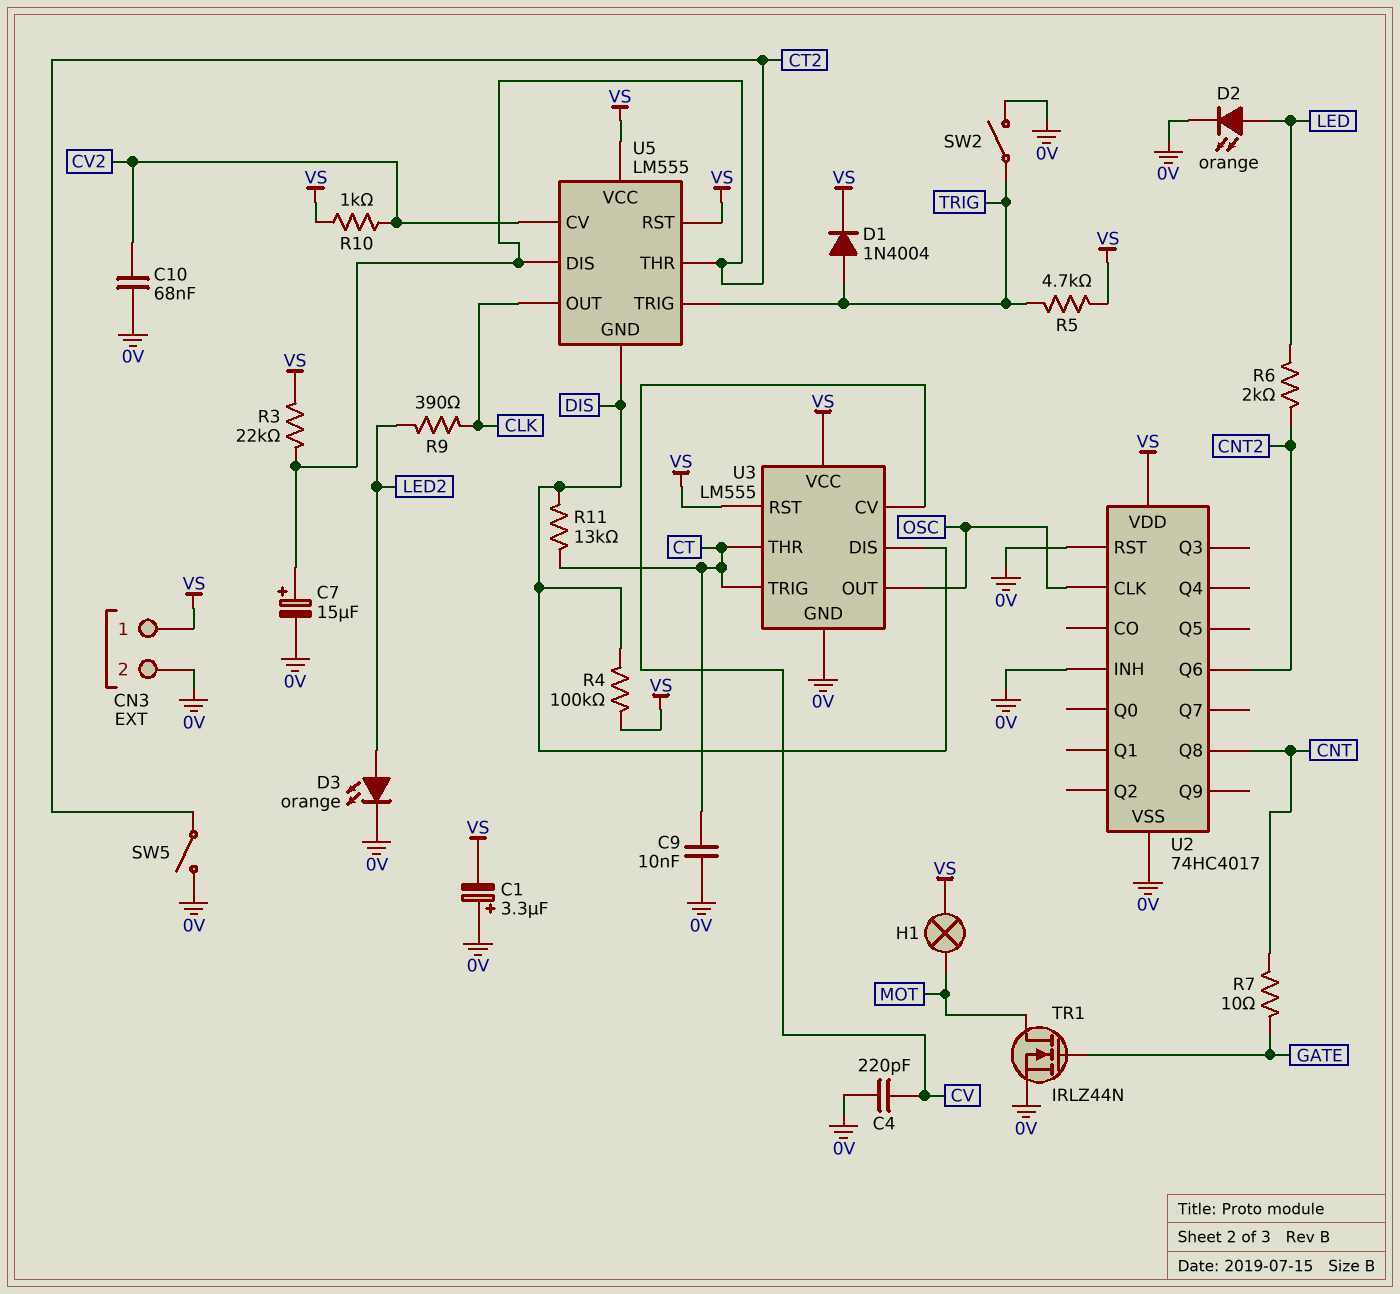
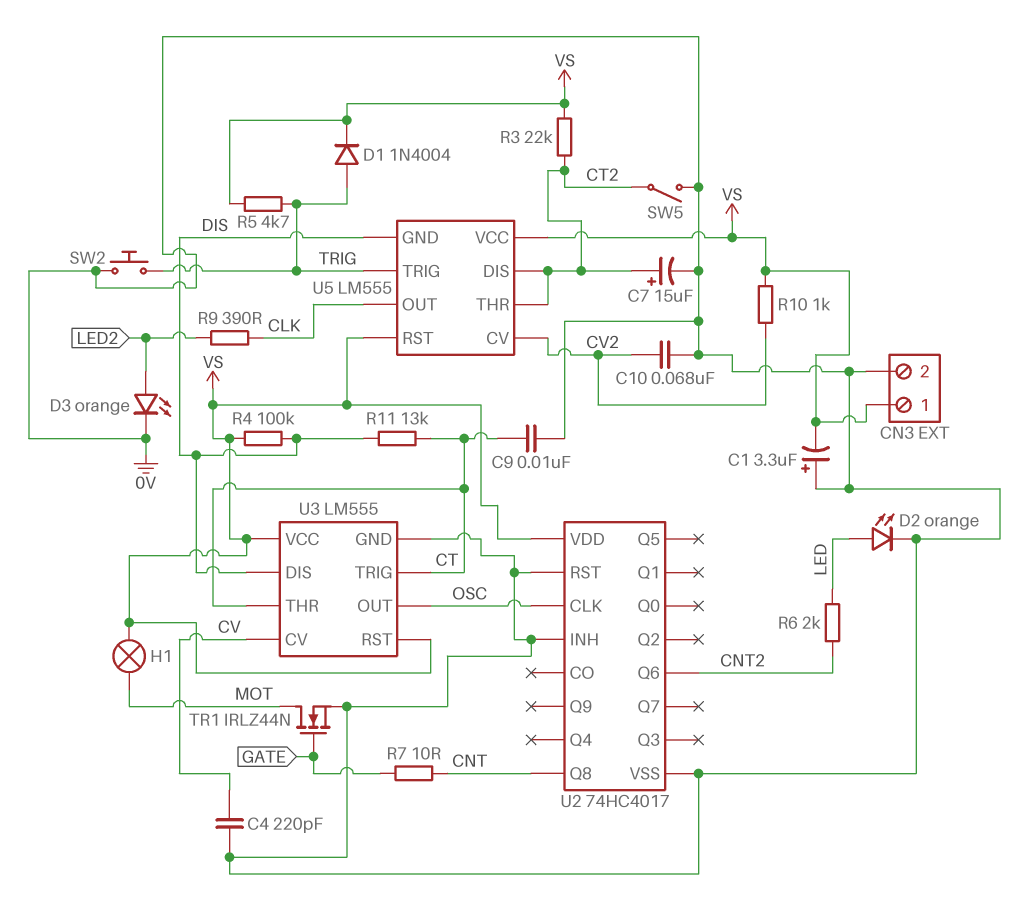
SW2: switch (0V, TRIG) -> button (0V, TRIG)

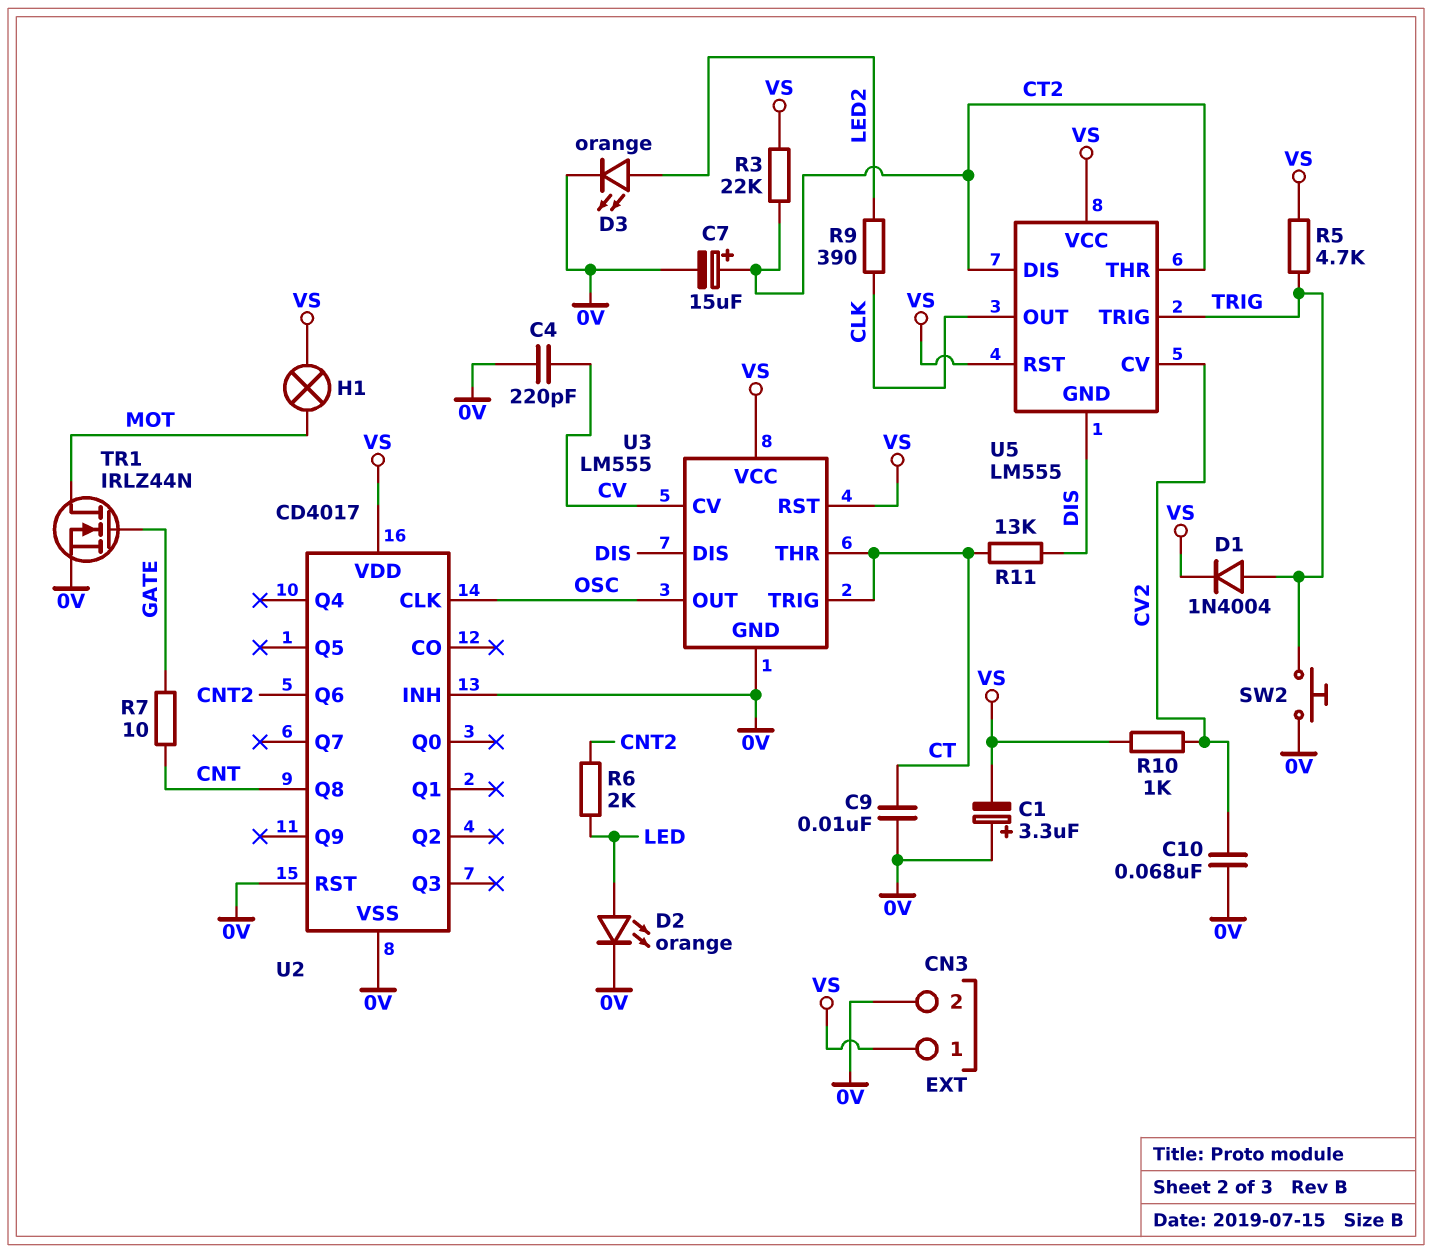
R4: 100k (DIS, VS) -> none
SW5: switch (0V, CT2) -> none
U2: 74HC4017 -> CD4017

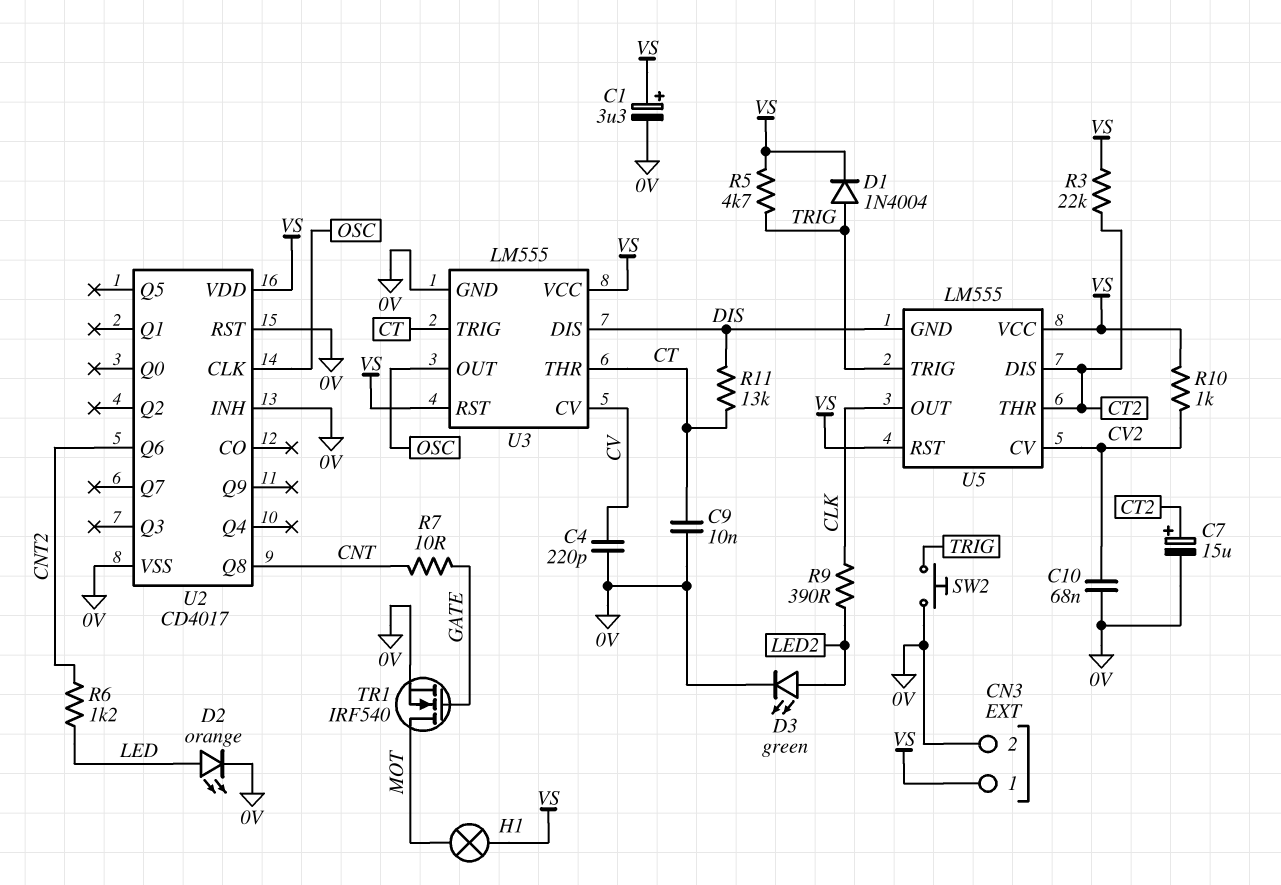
C1: 3.3uF (plus 0V, minus VS) -> 3.3uF (plus VS, minus 0V)
D3: LED orange (A LED2, K 0V) -> LED green (A LED2, K 0V)
R6: 2k (CNT2, LED) -> 1.2k (CNT2, LED)
TR1: NMOS IRLZ44N (G GATE, D MOT, S 0V) -> NMOS IRF540 (G GATE, D MOT, S 0V)

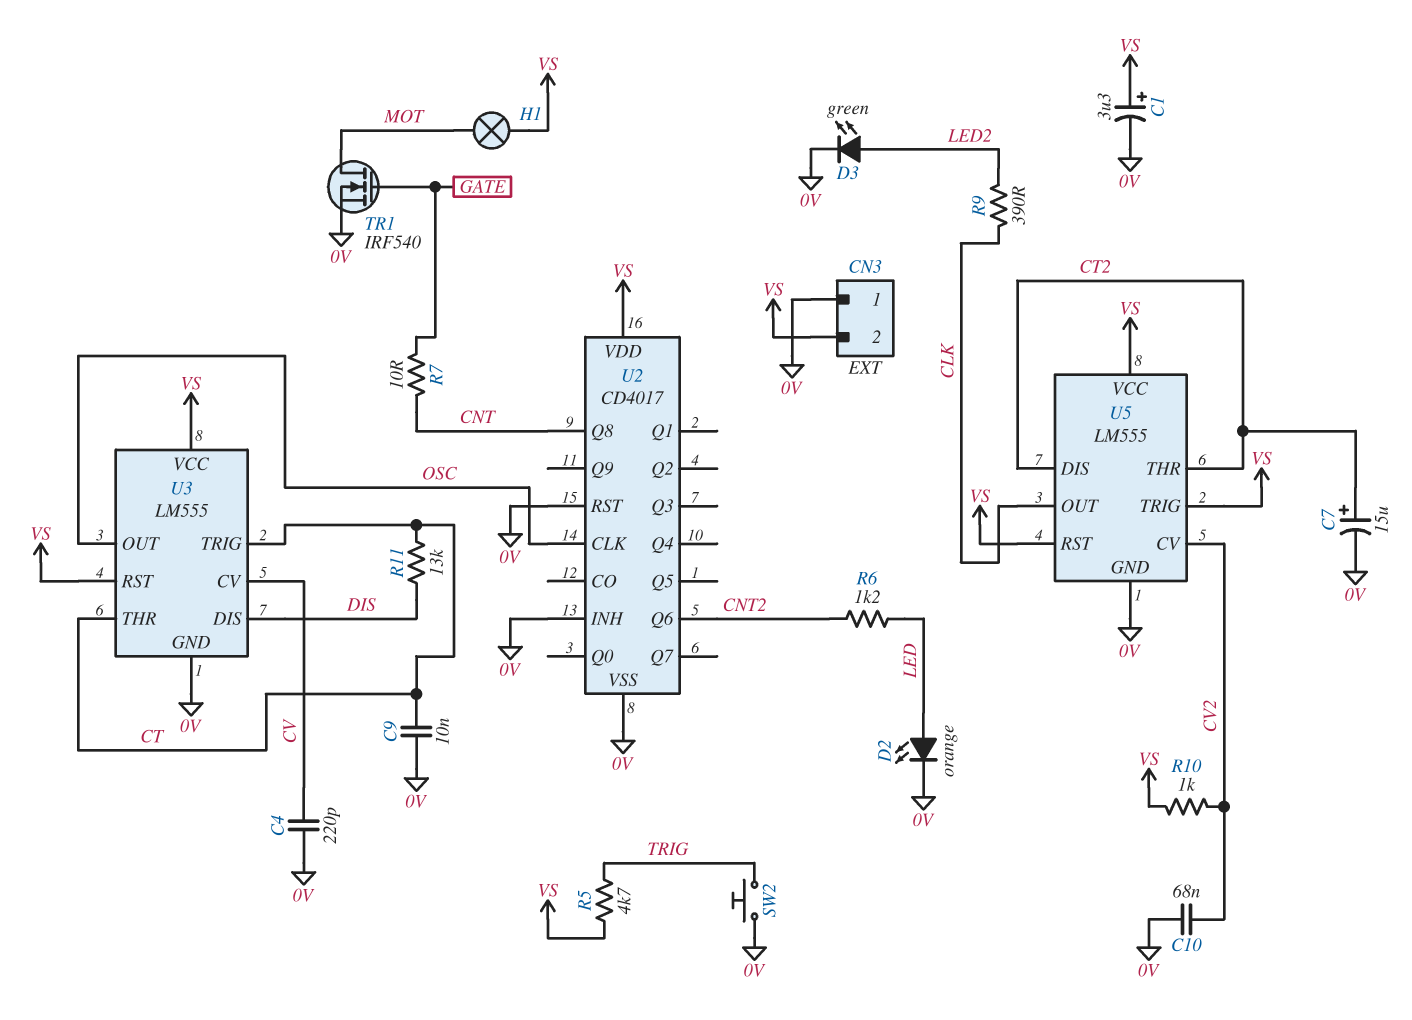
CN3 pin 1: VS -> 0V
CN3 pin 2: 0V -> VS
D1: diode 1N4004 (A TRIG, K VS) -> none
R3: 22k (CT2, VS) -> none
U5 pin GND: DIS -> 0V
U5 pin TRIG: TRIG -> VS

